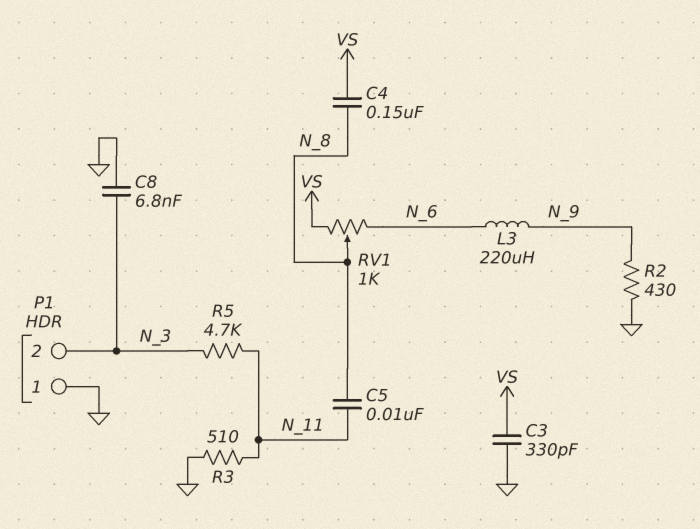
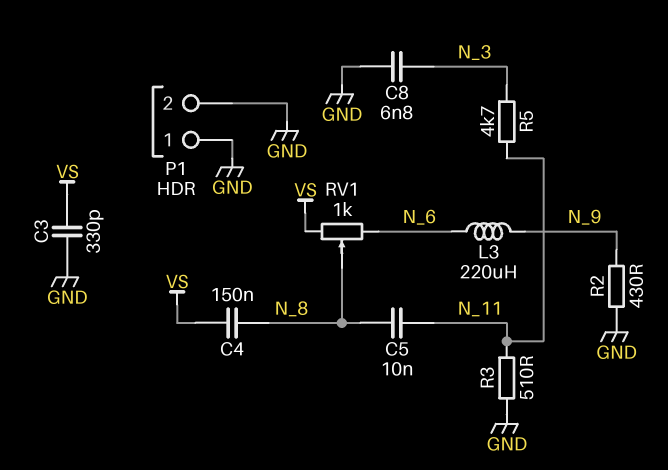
P1 pin 2: N_3 -> GND

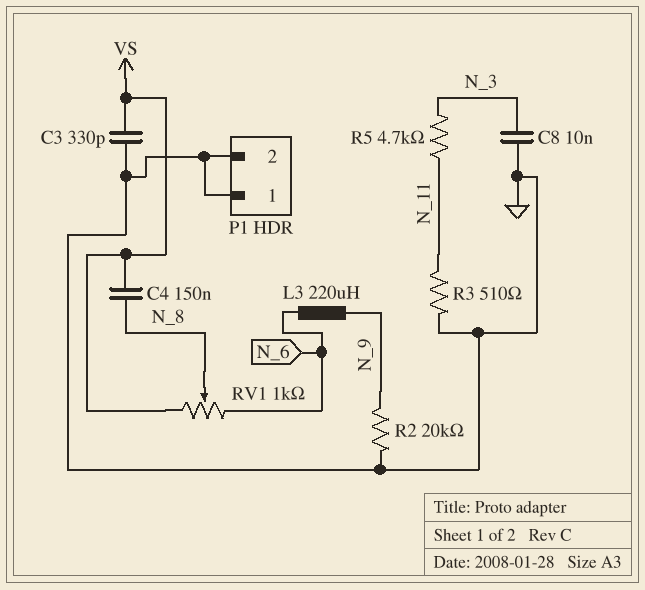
C5: 10nF (N_8, N_11) -> none
C8: 6.8nF (GND, N_3) -> 10nF (GND, N_3)
R2: 430 (GND, N_9) -> 20k (GND, N_9)

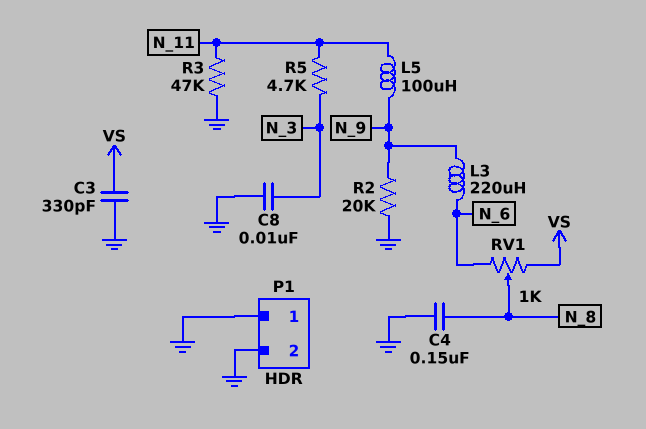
C4: 150nF (N_8, VS) -> 150nF (GND, N_8)
L5: none -> 100uH (N_9, N_11)
R3: 510 (GND, N_11) -> 47k (GND, N_11)

